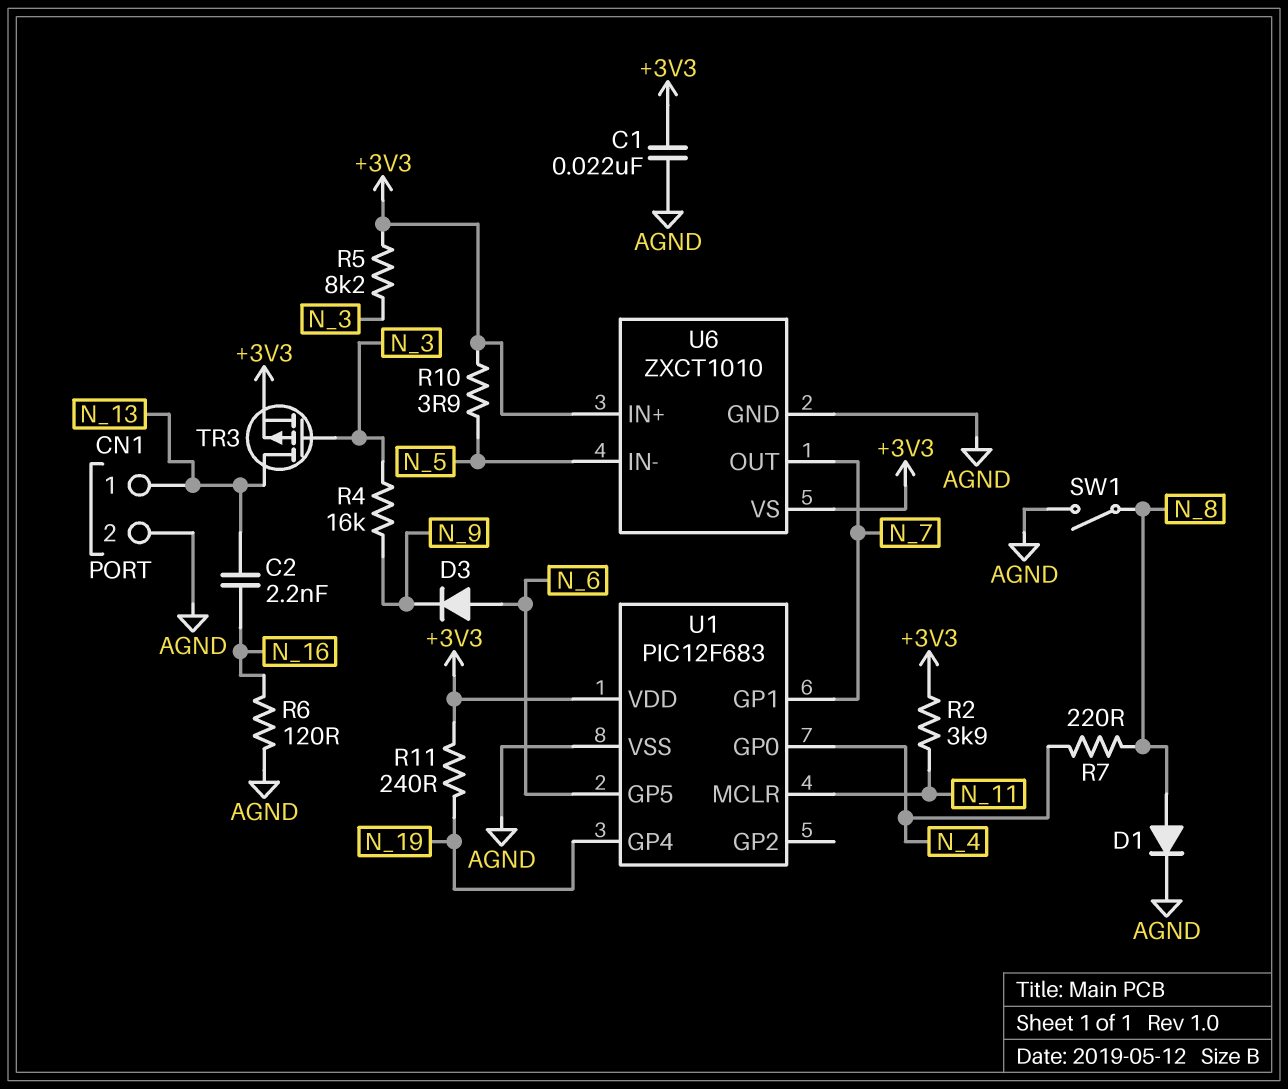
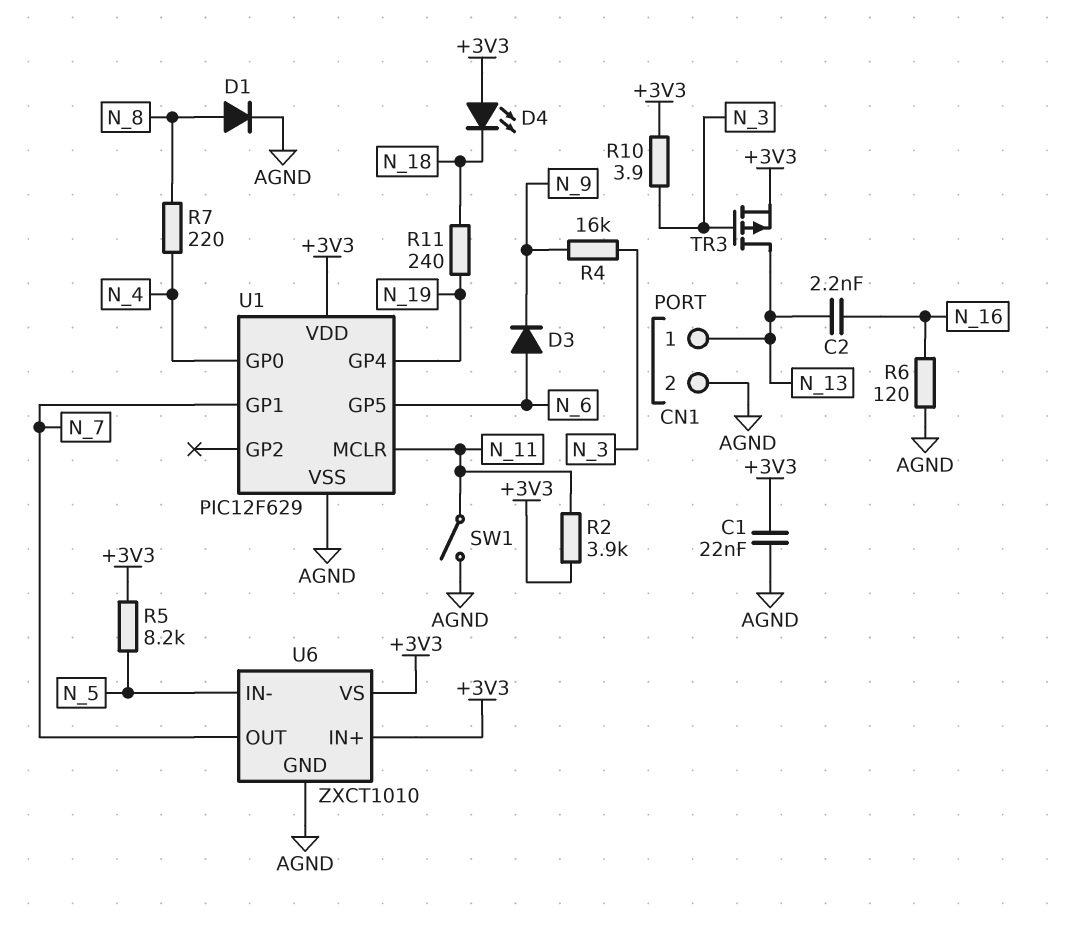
D4: none -> LED (A +3V3, K N_18)
R5: 8.2k (+3V3, N_3) -> 8.2k (+3V3, N_5)
R10: 3.9 (+3V3, N_5) -> 3.9 (+3V3, N_3)
R11: 240 (+3V3, N_19) -> 240 (N_18, N_19)
SW1: switch (AGND, N_8) -> switch (AGND, N_11)
U1: PIC12F683 -> PIC12F629

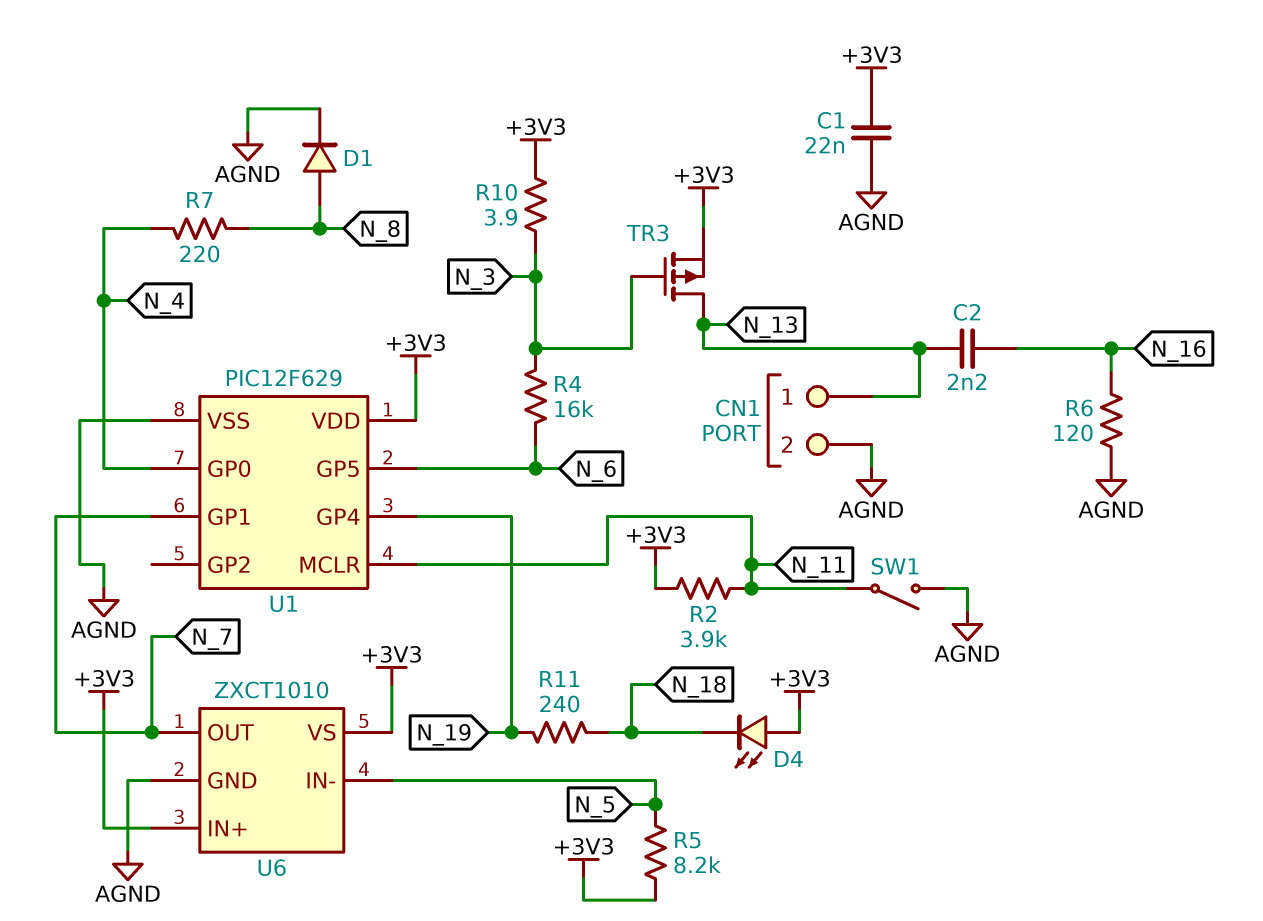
D3: diode (A N_6, K N_9) -> none
R4: 16k (N_3, N_9) -> 16k (N_3, N_6)

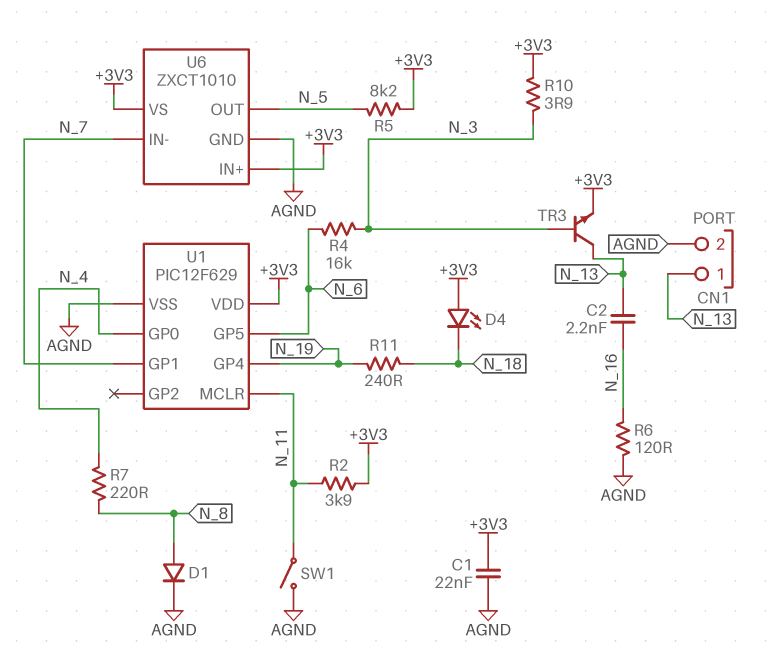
TR3: PMOS (G N_3, D N_13, S +3V3) -> NPN (B N_3, C N_13, E +3V3)
U6 pin IN-: N_5 -> N_7
U6 pin OUT: N_7 -> N_5

